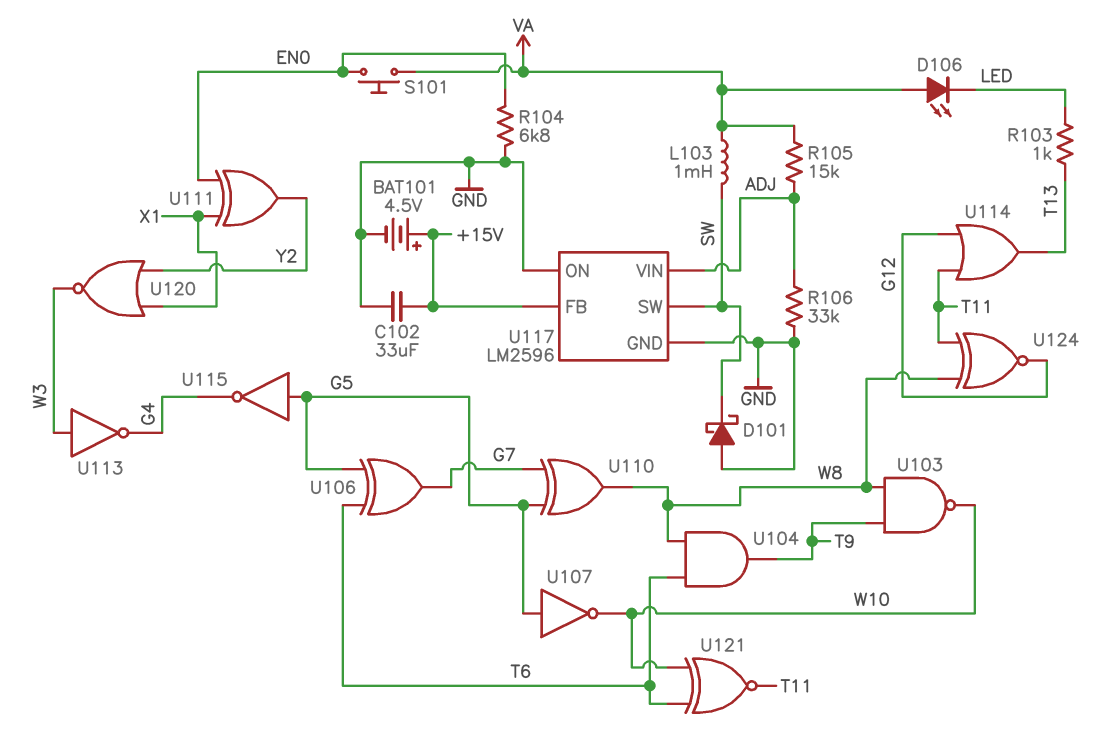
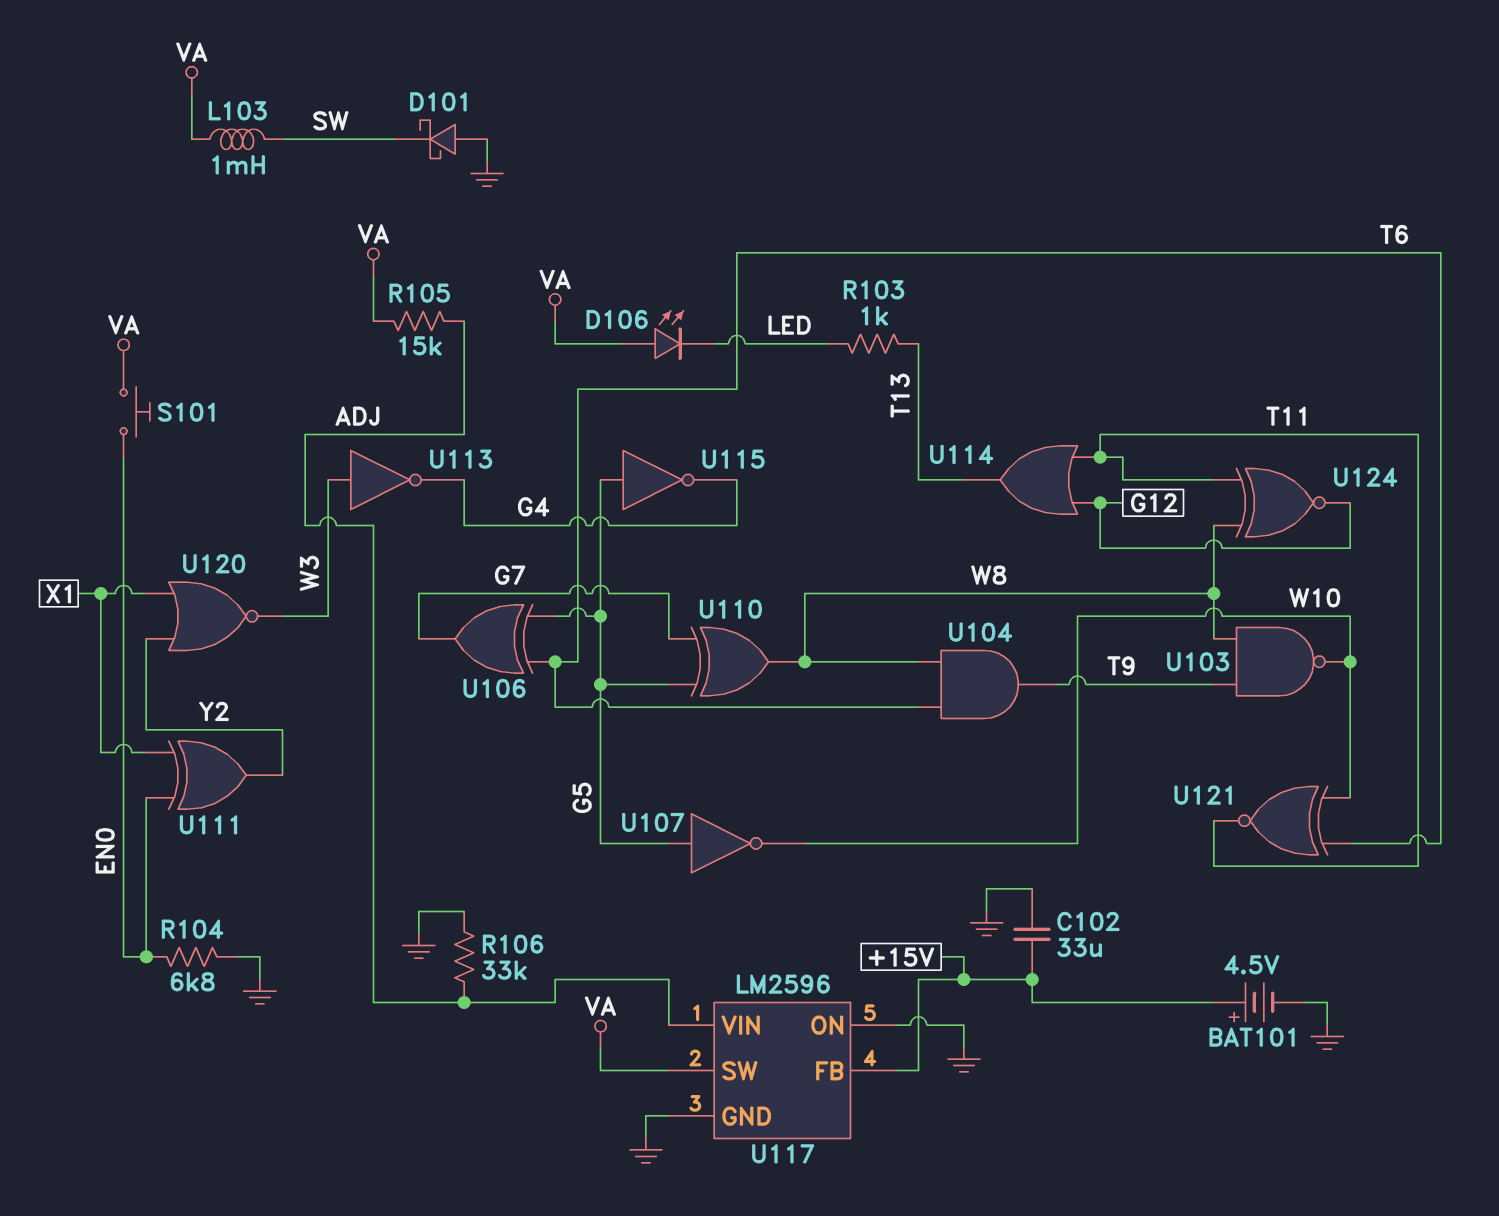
U117 pin SW: SW -> VA

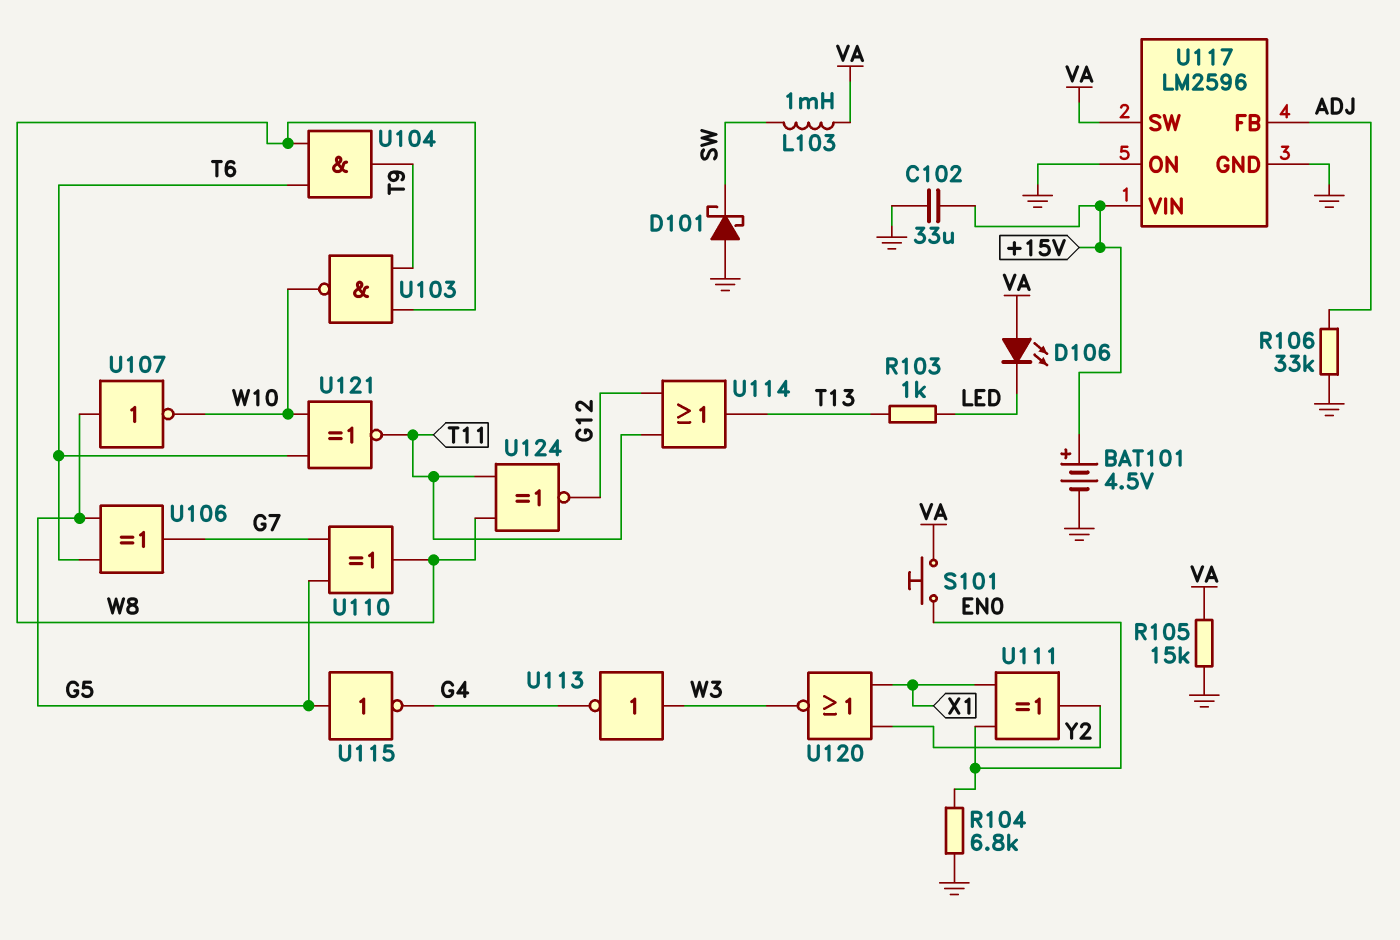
R105: 15k (ADJ, VA) -> 15k (GND, VA)
U117 pin FB: +15V -> ADJ
U117 pin VIN: ADJ -> +15V

